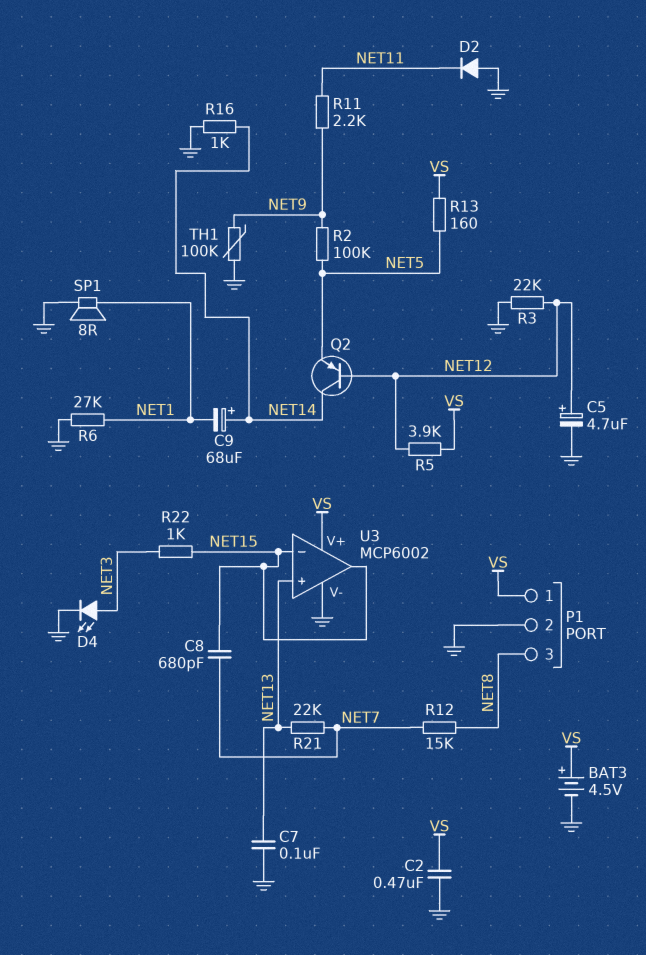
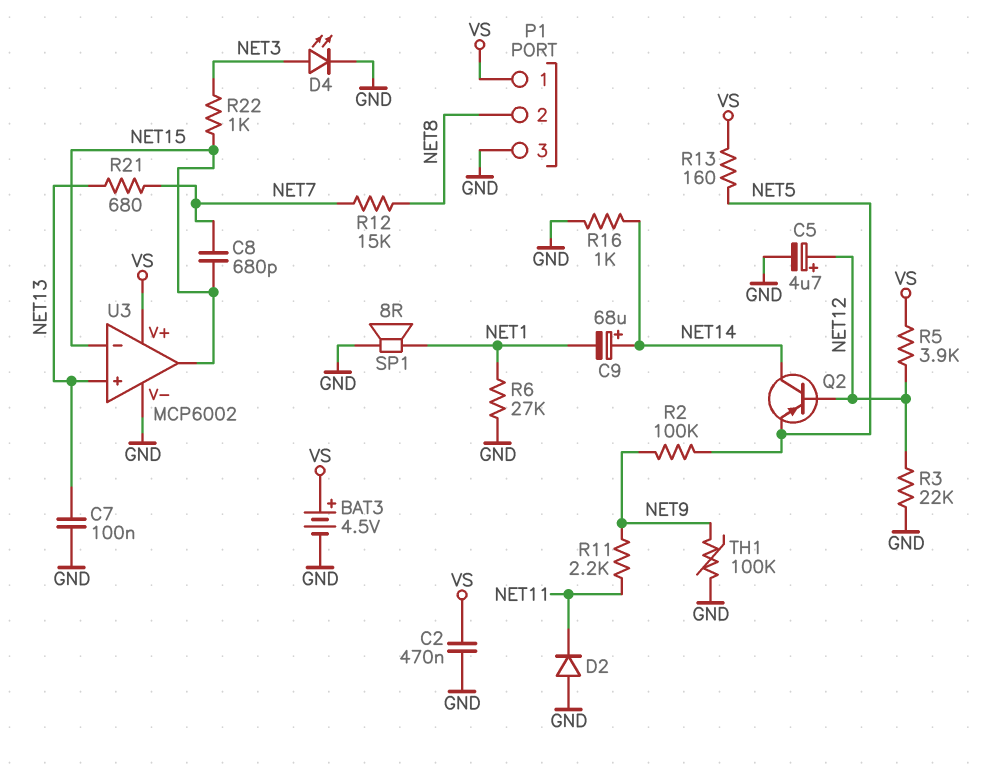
P1 pin 2: GND -> NET8
P1 pin 3: NET8 -> GND
R21: 22k (NET7, NET13) -> 680 (NET7, NET13)

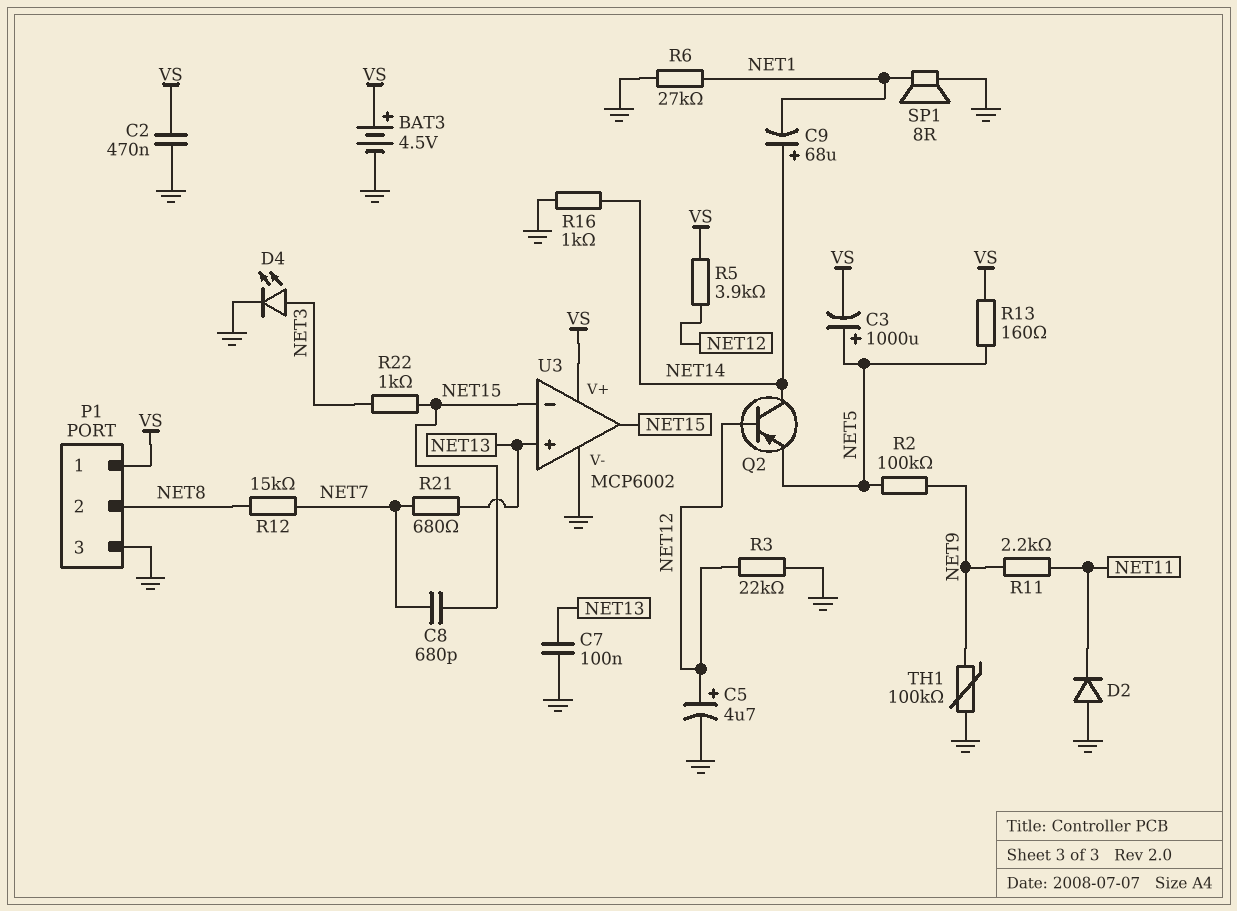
C3: none -> 1000uF (plus NET5, minus VS)

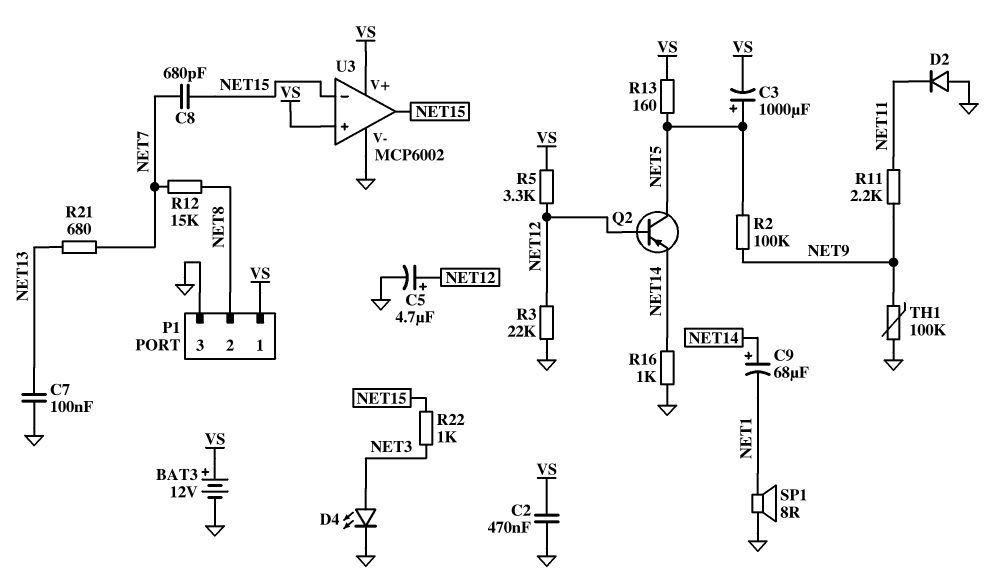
BAT3: 4.5V (plus VS, minus GND) -> 12V (plus VS, minus GND)
Q2: PNP (B NET12, C NET14, E NET5) -> PNP (B NET12, C NET5, E NET14)
R5: 3.9k (NET12, VS) -> 3.3k (NET12, VS)
R6: 27k (GND, NET1) -> none
U3 pin in+: NET13 -> VS

